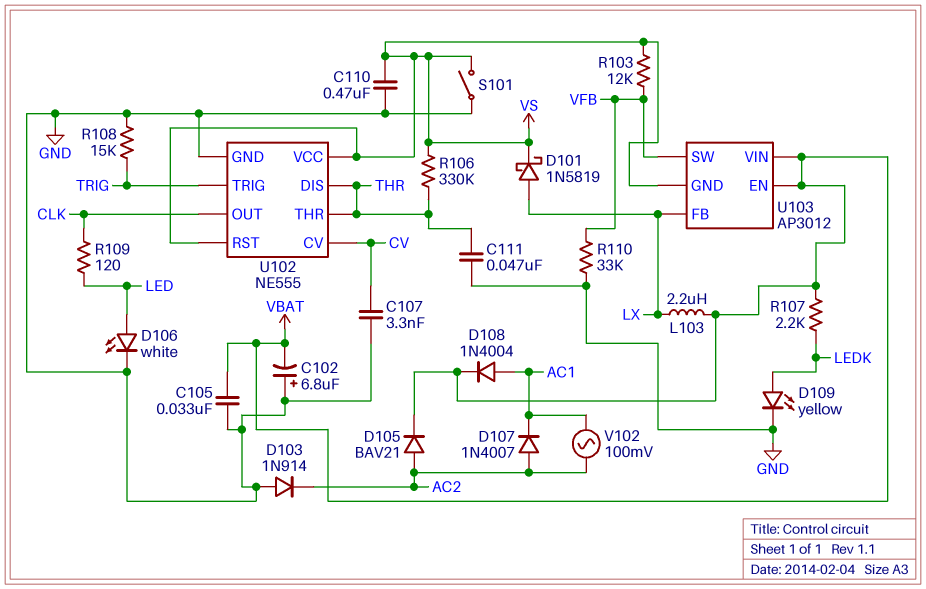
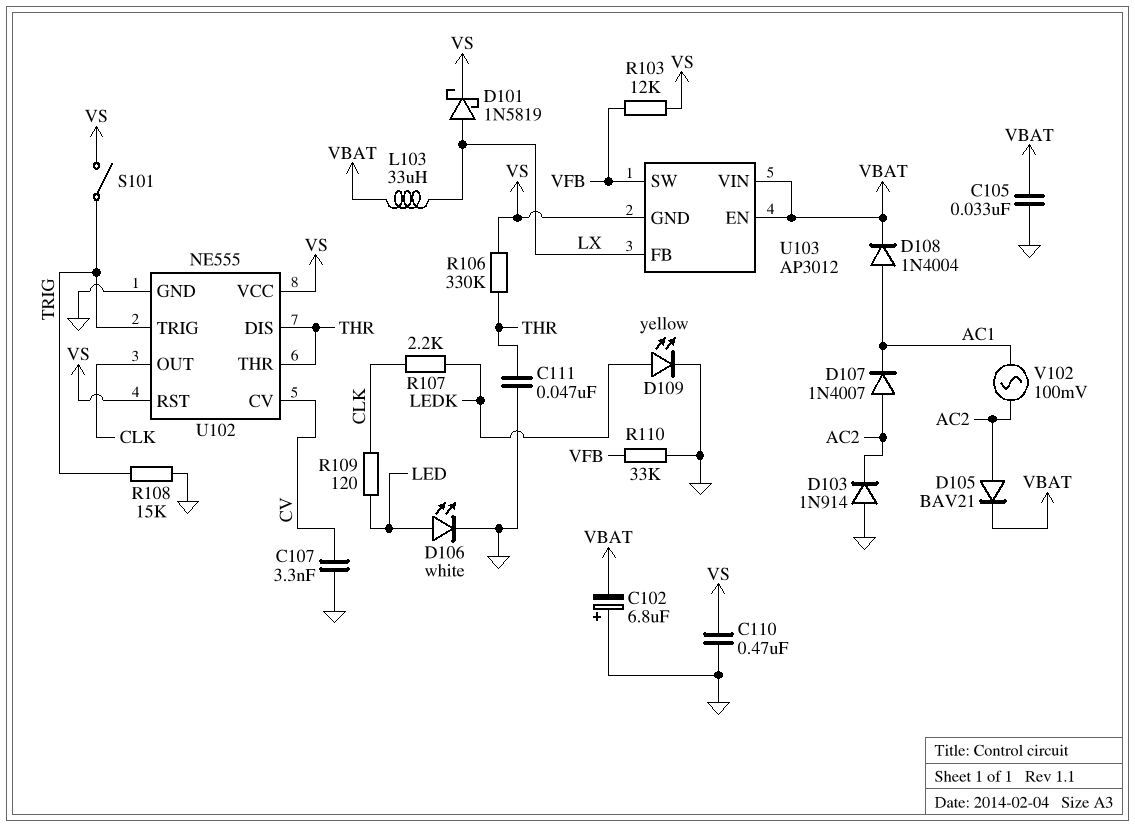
L103: 2.2uH (LX, VBAT) -> 33uH (LX, VBAT)
R107: 2.2k (LEDK, VBAT) -> 2.2k (CLK, LEDK)
S101: switch (GND, VS) -> switch (TRIG, VS)

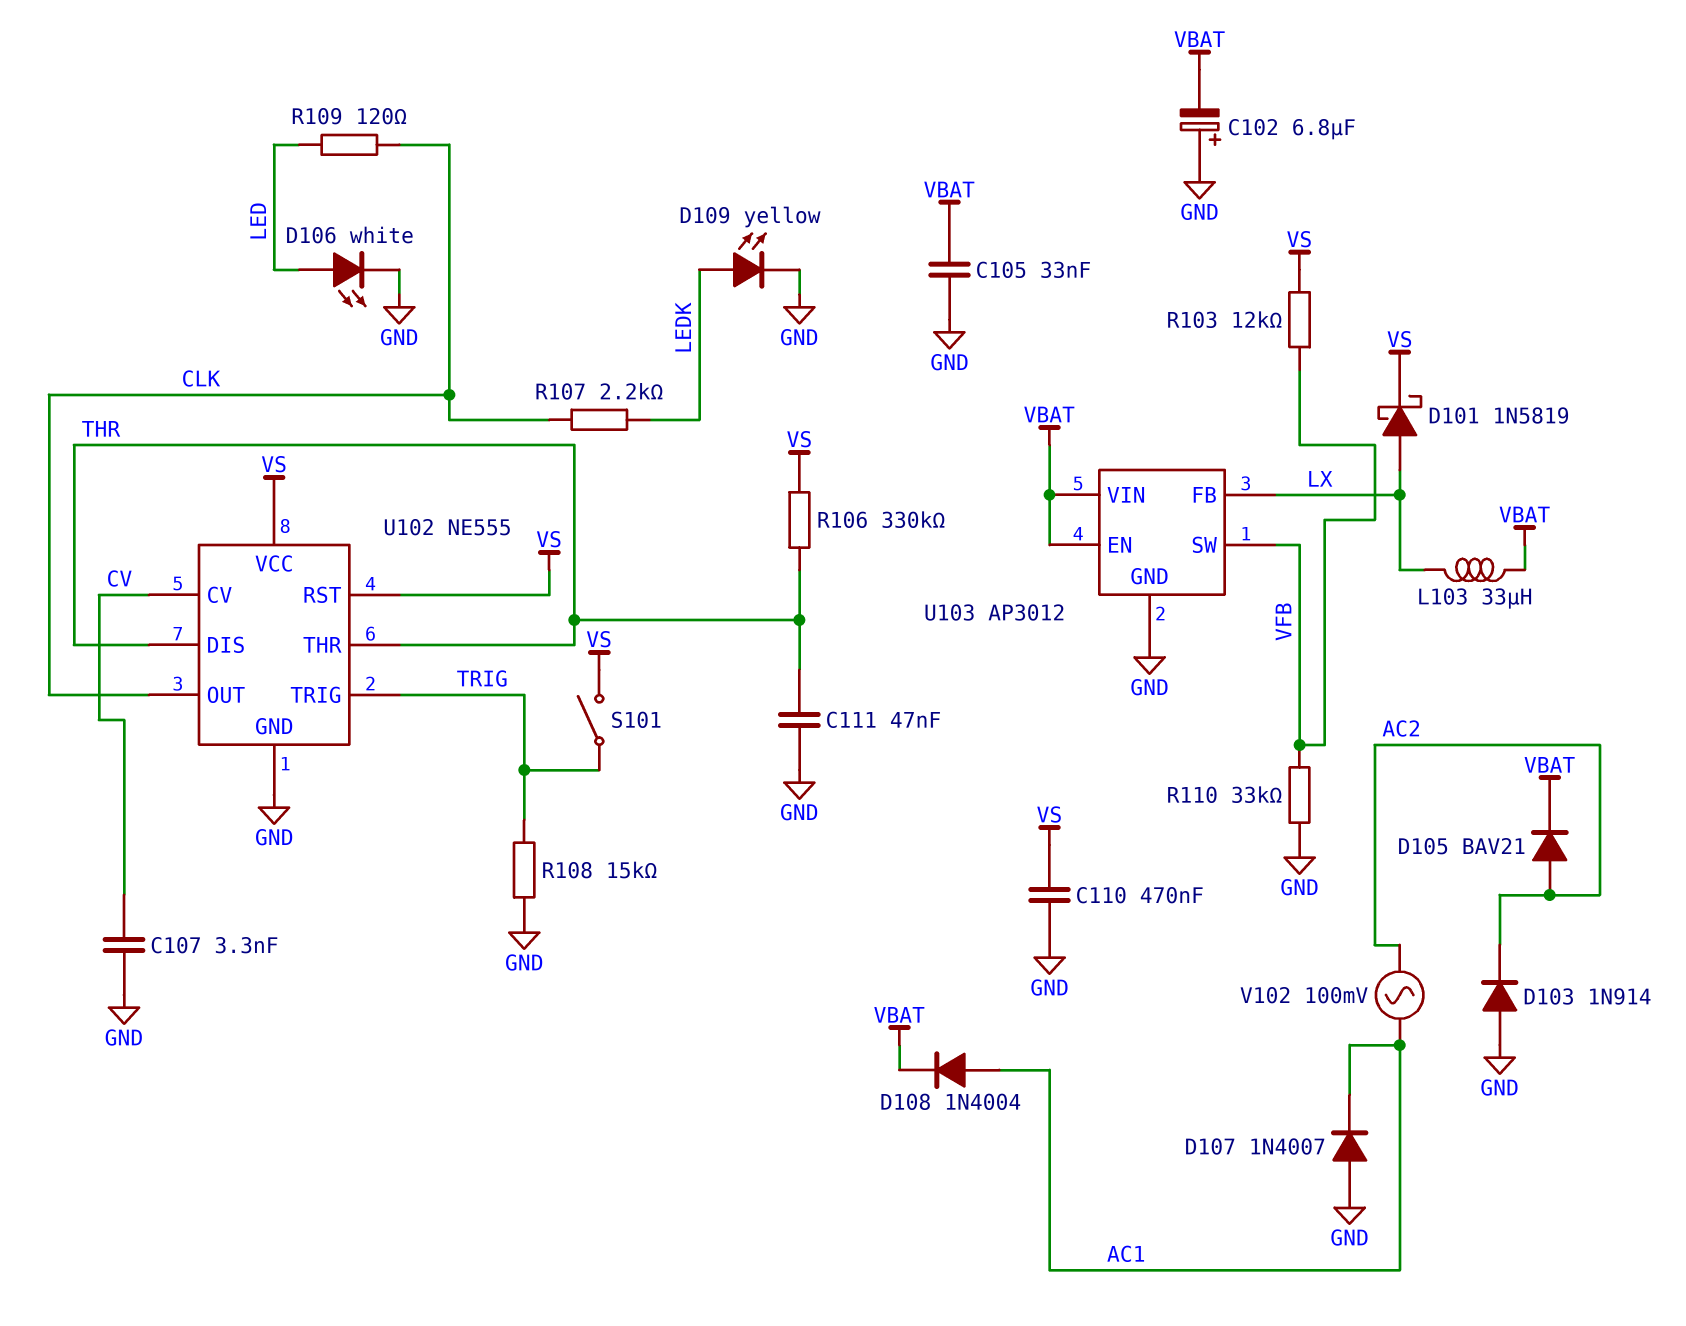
D107: diode 1N4007 (A AC2, K AC1) -> diode 1N4007 (A GND, K AC1)
U103 pin GND: VS -> GND

